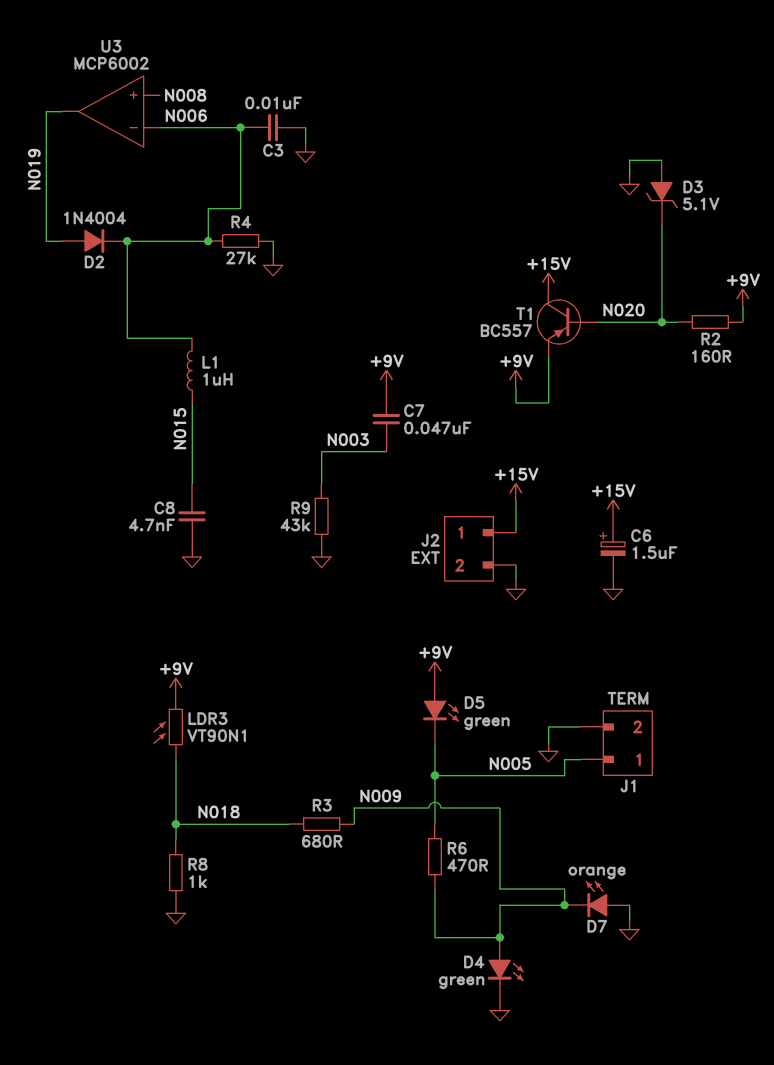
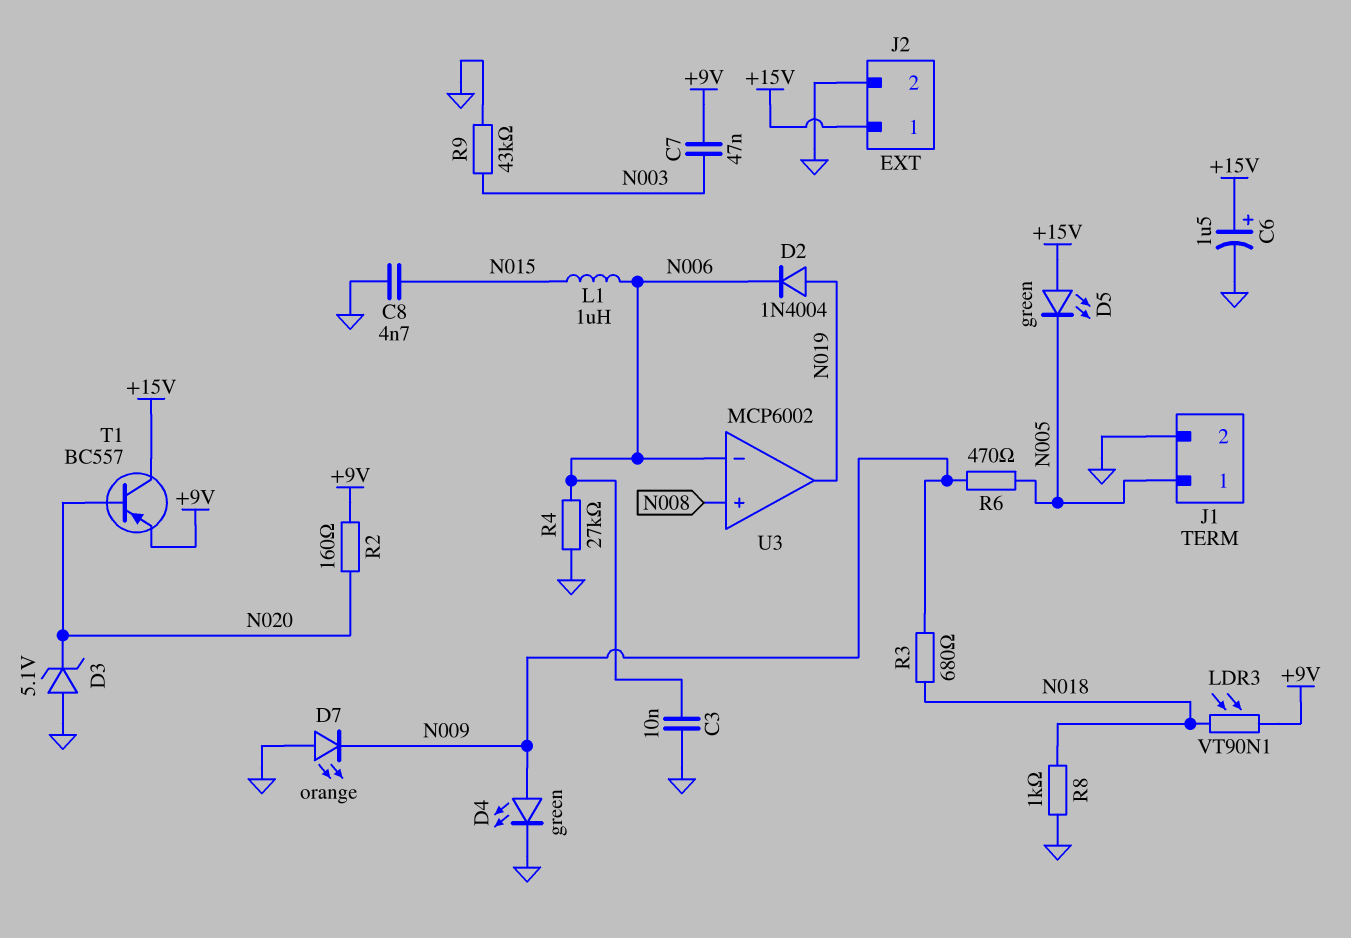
D5: LED green (A +9V, K N005) -> LED green (A +15V, K N005)

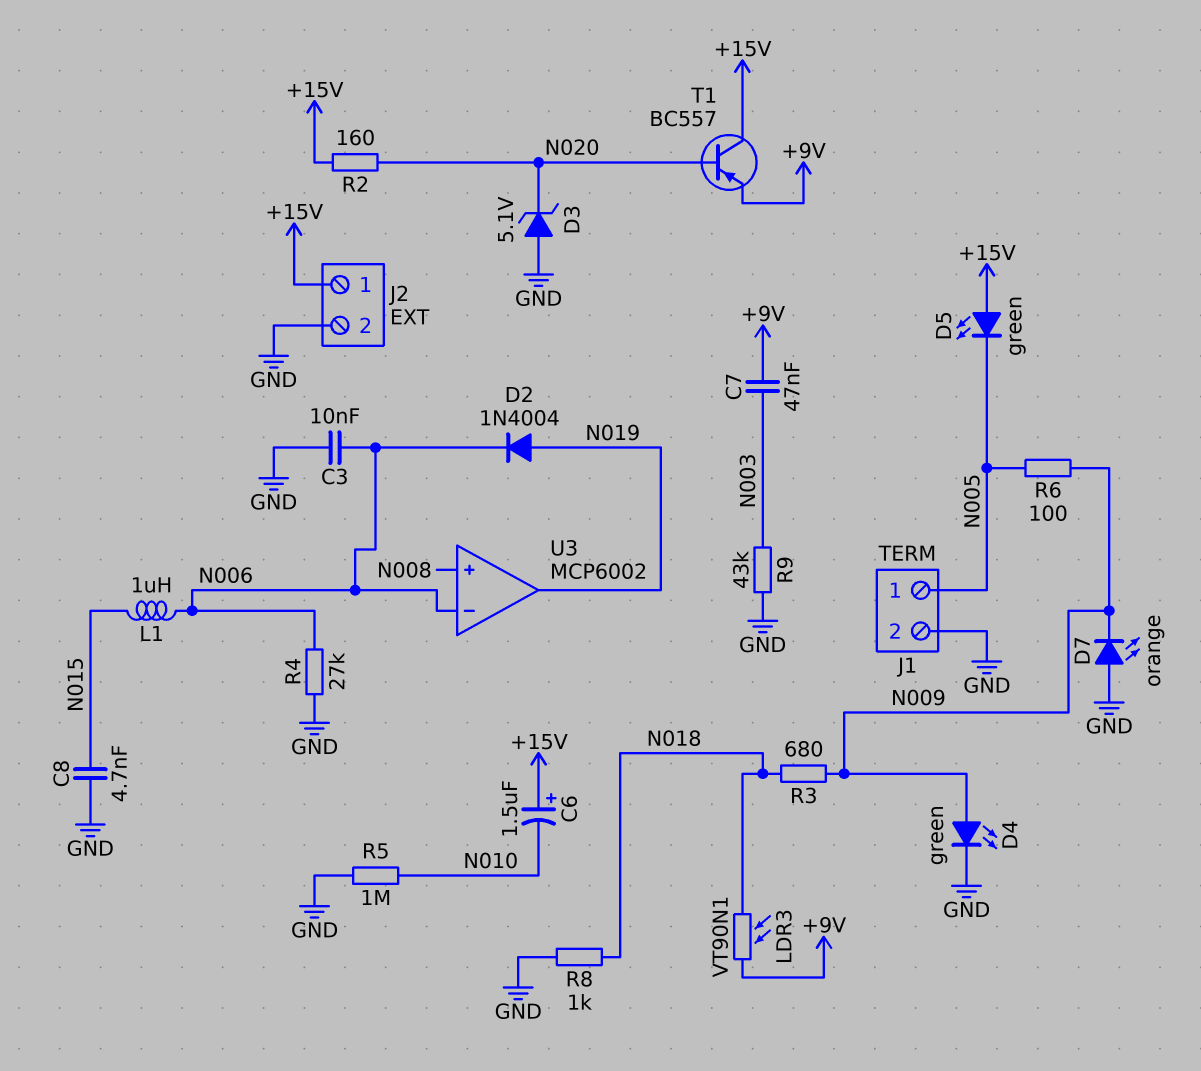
C6: 1.5uF (plus +15V, minus GND) -> 1.5uF (plus +15V, minus N010)
R2: 160 (+9V, N020) -> 160 (+15V, N020)
R5: none -> 1M (GND, N010)
R6: 470 (N005, N009) -> 100 (N005, N009)

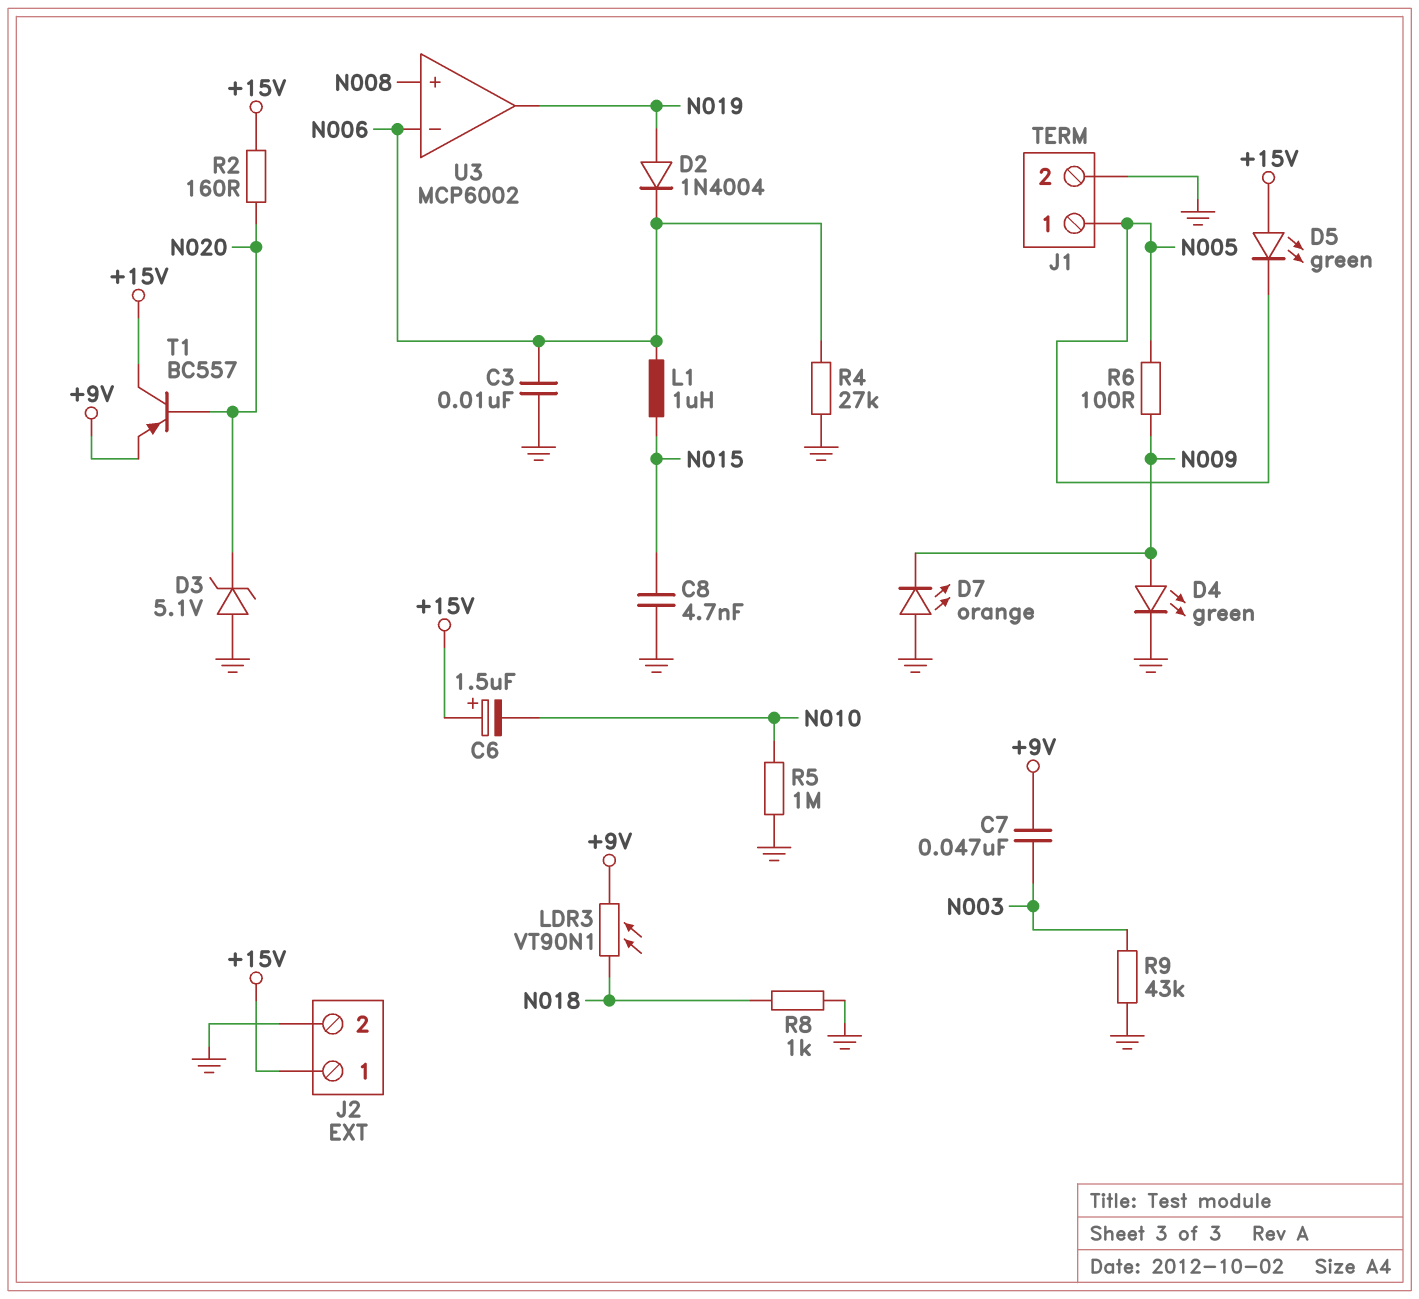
R3: 680 (N009, N018) -> none

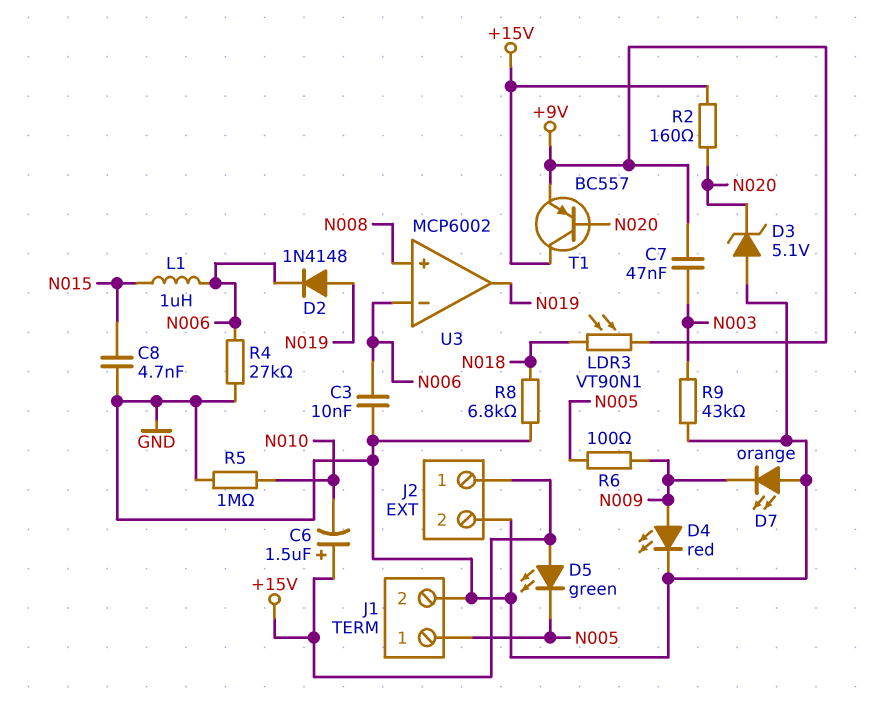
D2: diode 1N4004 (A N019, K N006) -> diode 1N4148 (A N019, K N006)
D4: LED green (A N009, K GND) -> LED red (A N009, K GND)
R8: 1k (GND, N018) -> 6.8k (GND, N018)

